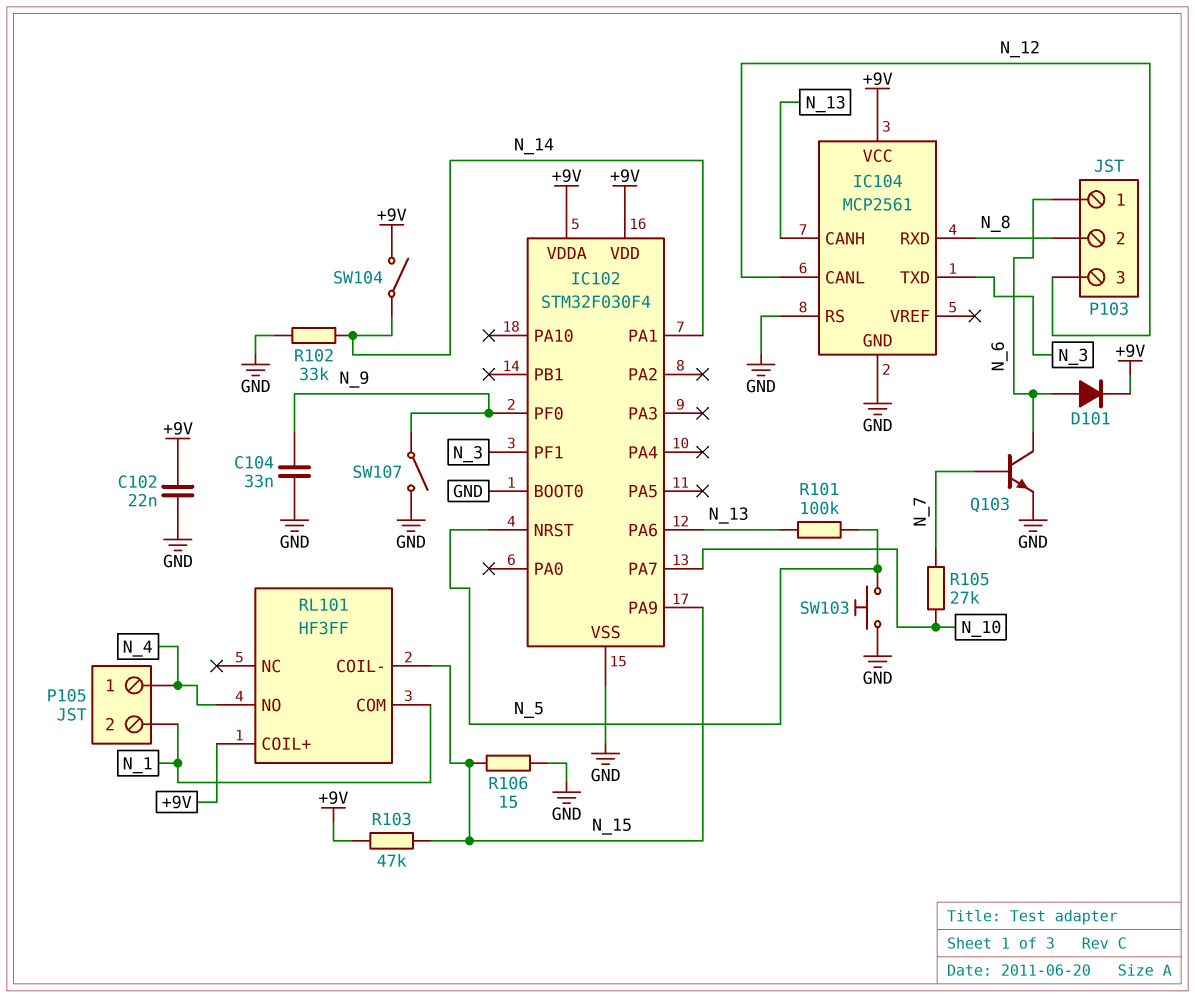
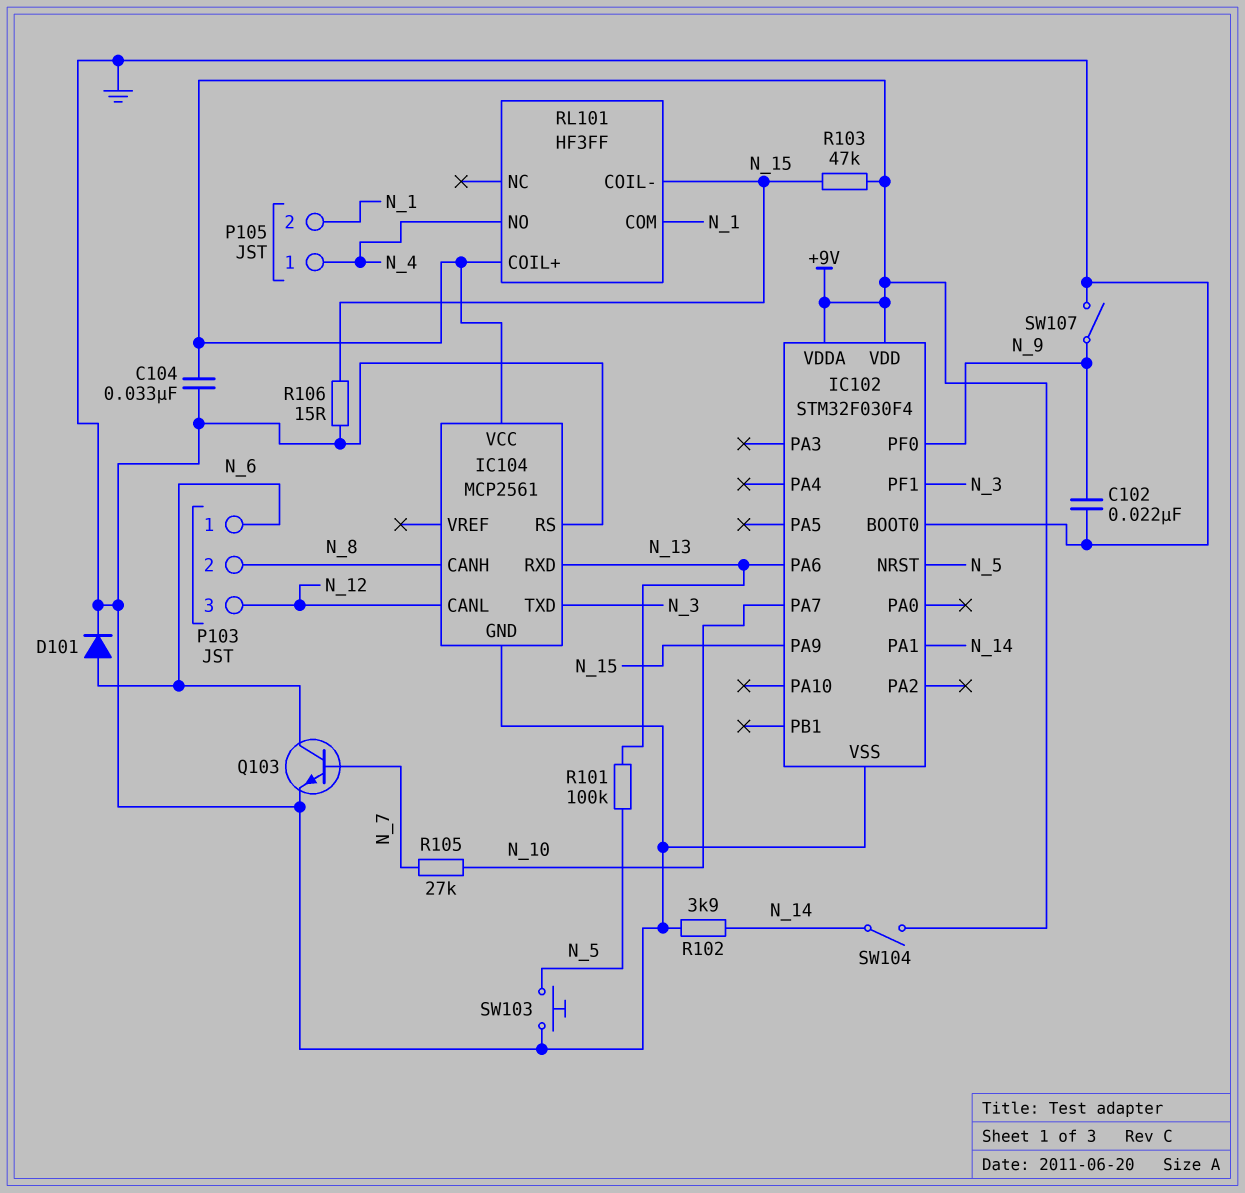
C102: 22nF (+9V, GND) -> 22nF (GND, N_9)
C104: 33nF (GND, N_9) -> 33nF (+9V, GND)
D101: diode (A N_6, K +9V) -> diode (A N_6, K GND)
IC104 pin CANH: N_13 -> N_8
IC104 pin RXD: N_8 -> N_13
R102: 33k (GND, N_14) -> 3.9k (GND, N_14)

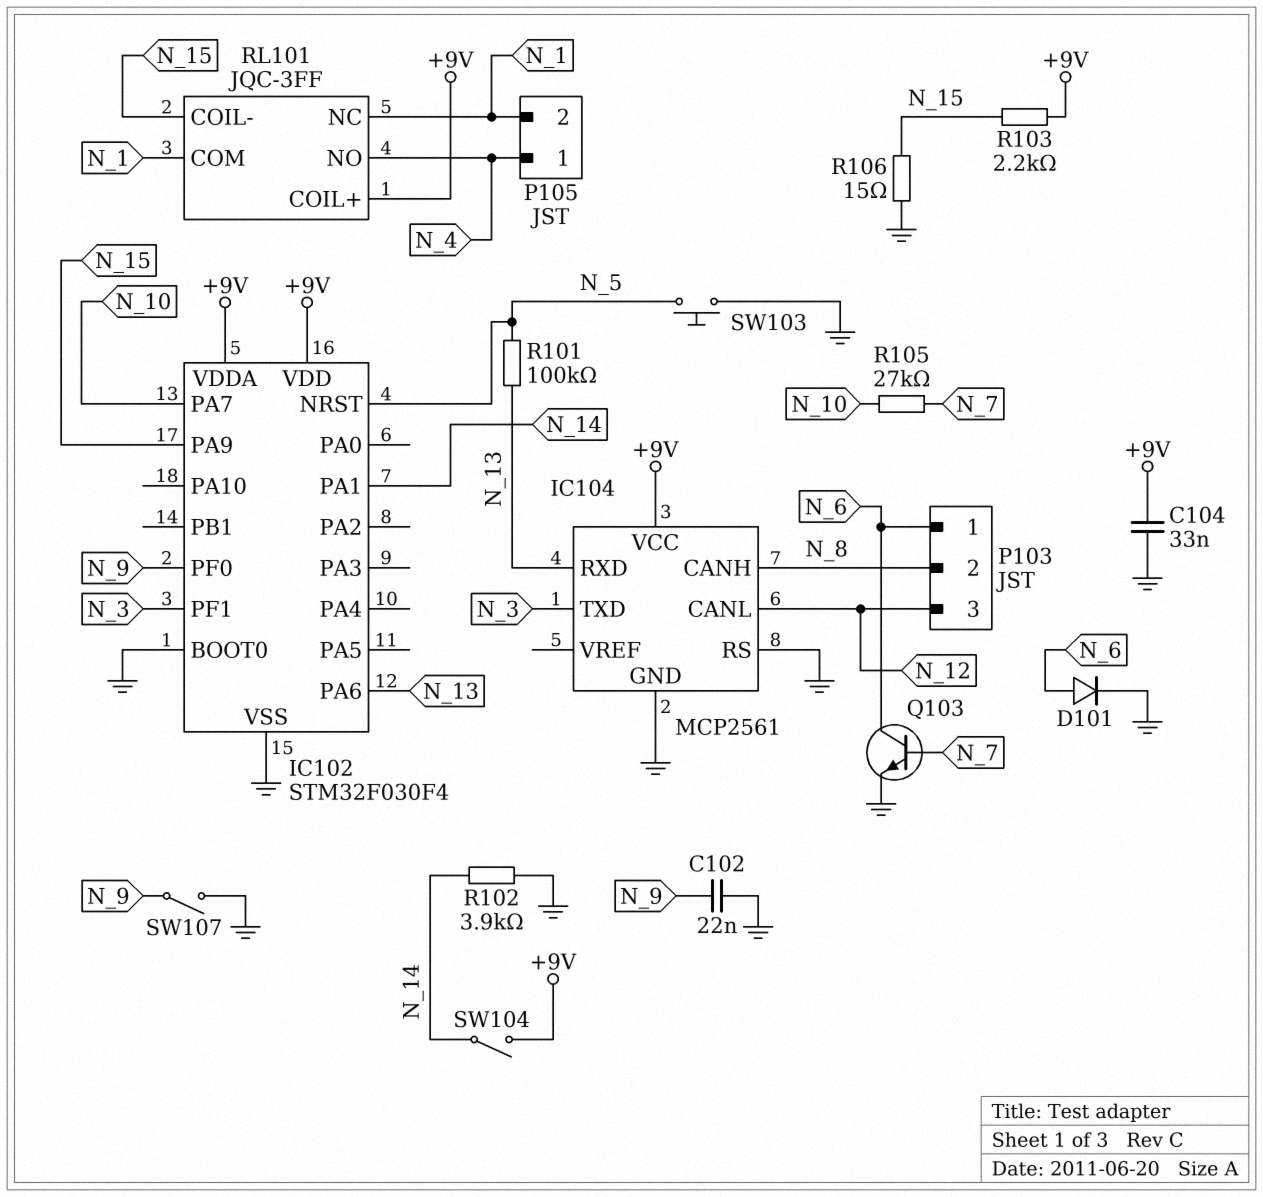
R103: 47k (+9V, N_15) -> 2.2k (+9V, N_15)
RL101: HF3FF -> JQC-3FF
RL101 pin NC: none -> N_1

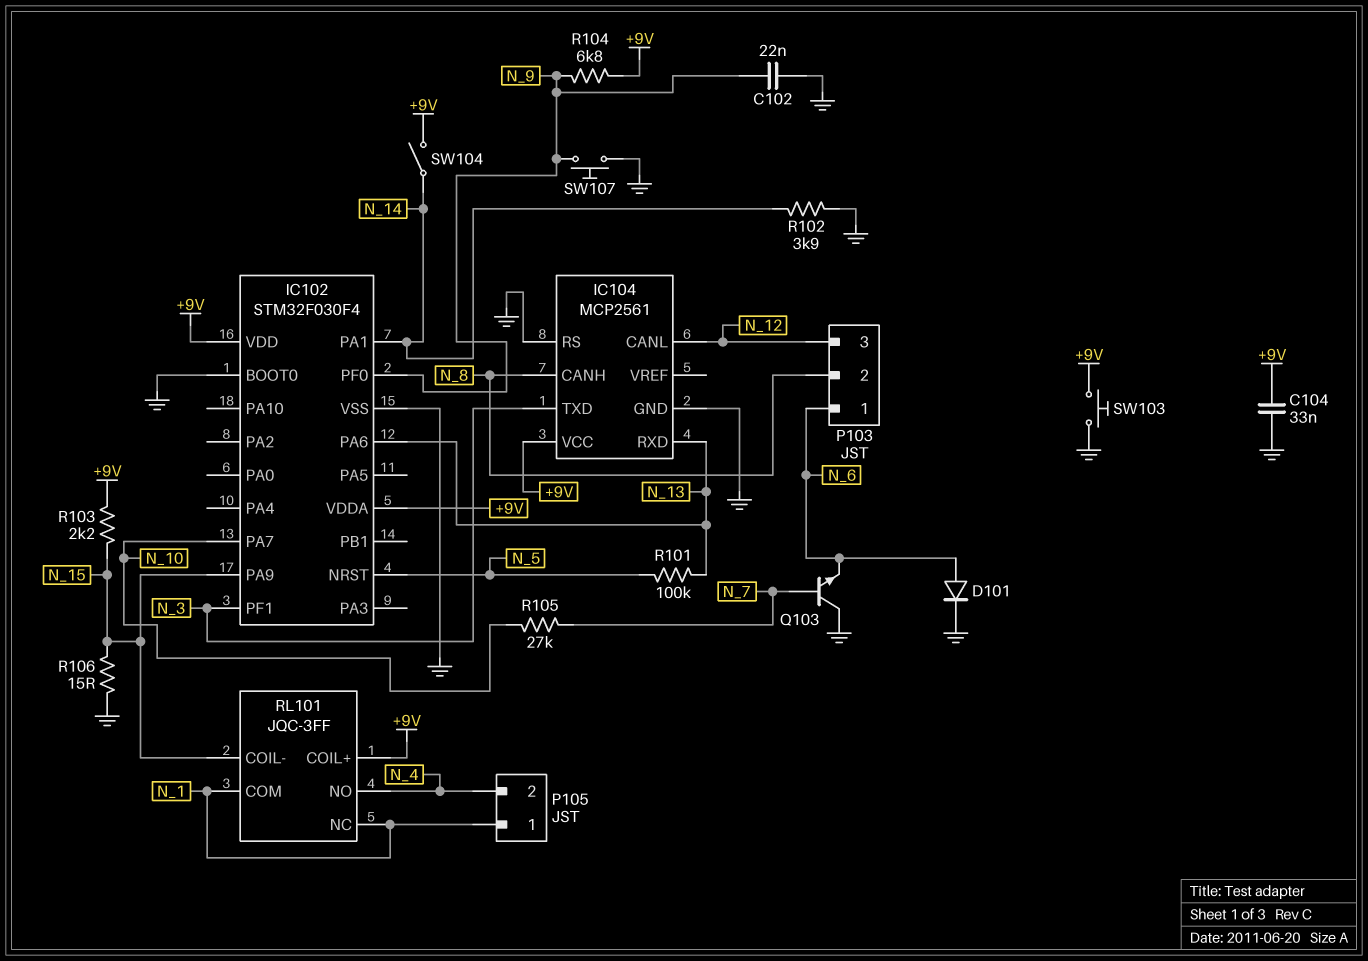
P105 pin 1: N_4 -> N_1
P105 pin 2: N_1 -> N_4
Q103: NPN (B N_7, C N_6, E GND) -> NPN (B N_7, C GND, E N_6)
R104: none -> 6.8k (+9V, N_9)
SW103: button (GND, N_5) -> button (+9V, GND)
SW107: switch (GND, N_9) -> button (GND, N_9)

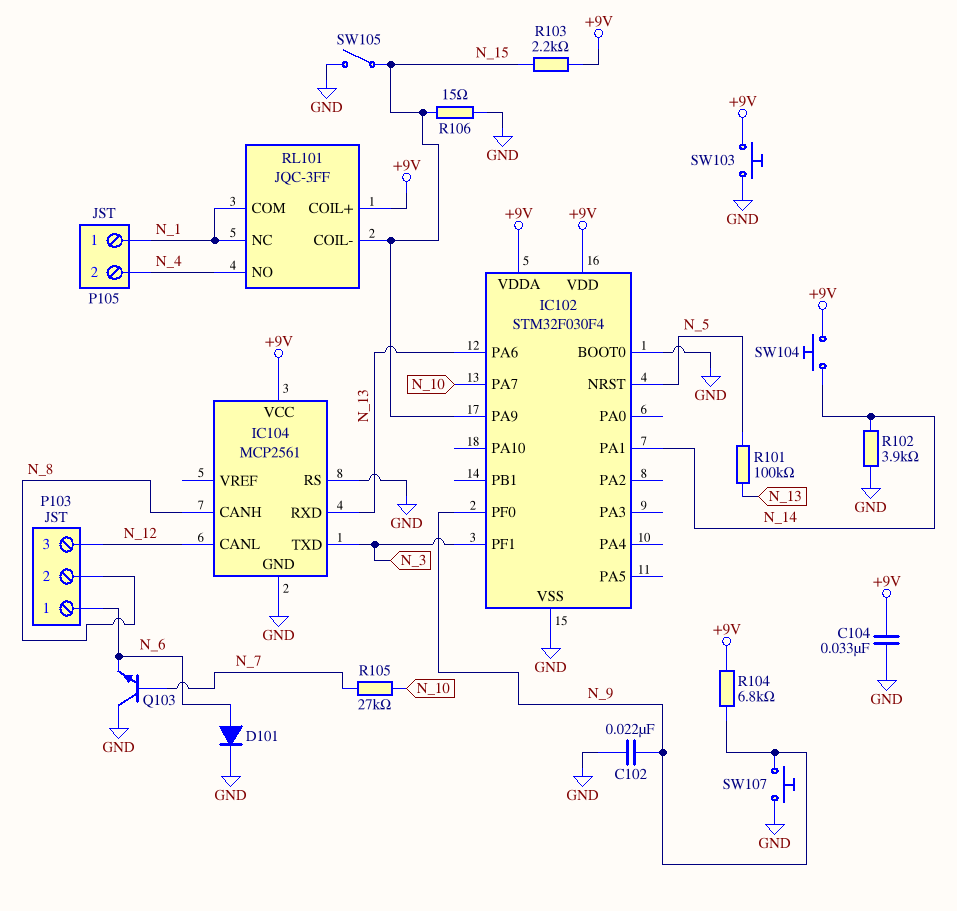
SW104: switch (+9V, N_14) -> button (+9V, N_14)
SW105: none -> switch (GND, N_15)

